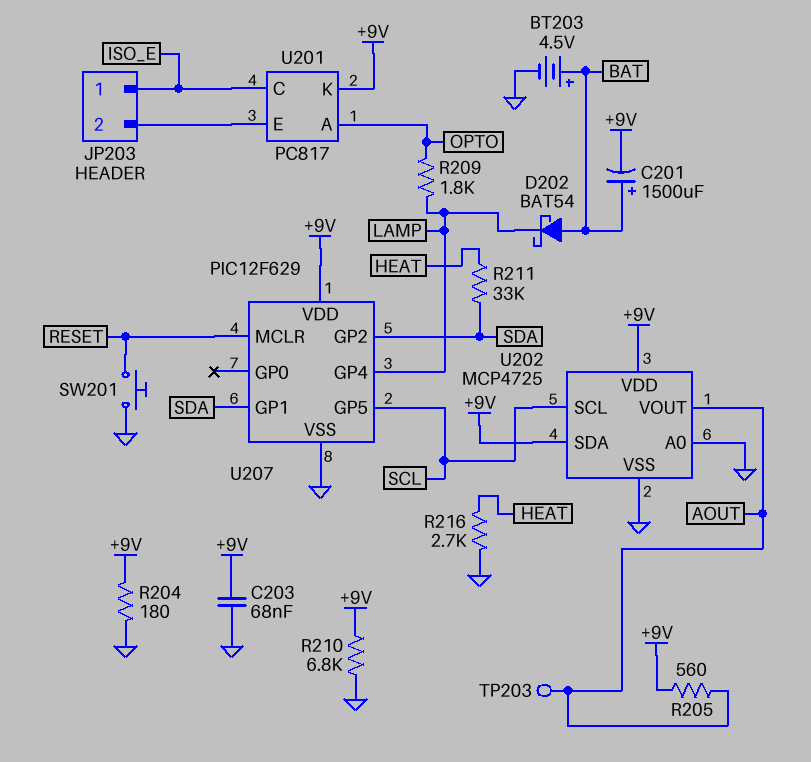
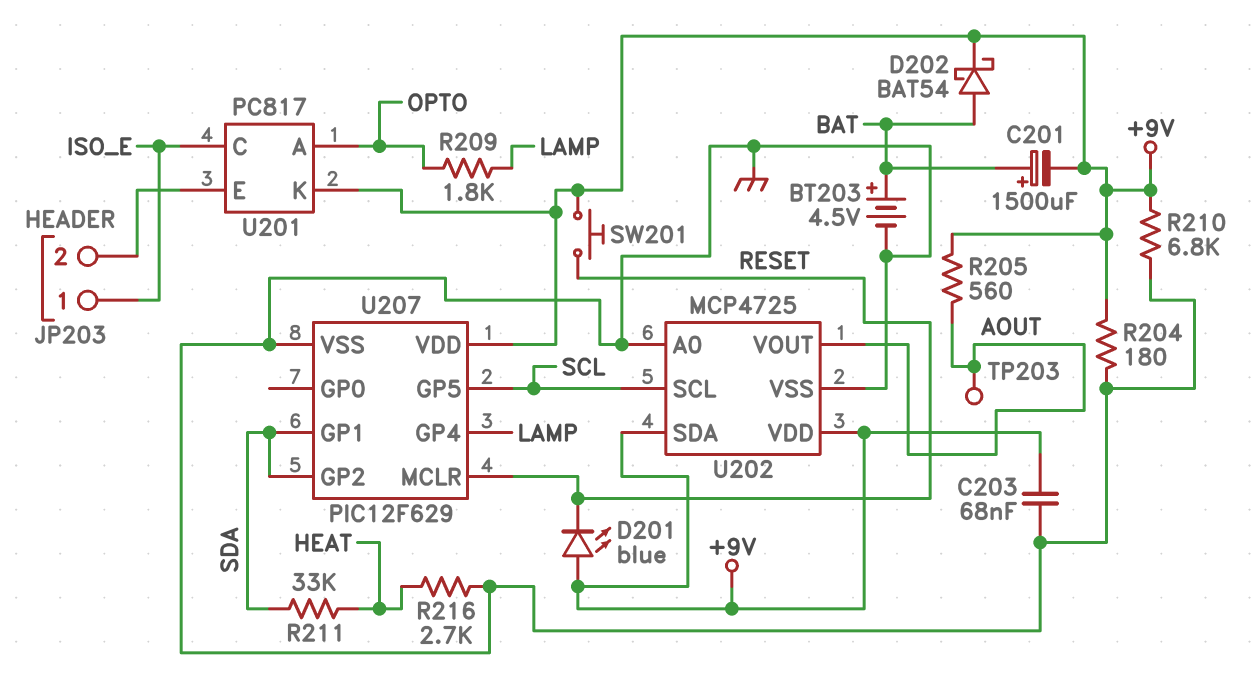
D201: none -> LED blue (A +9V, K RESET)
D202: schottky BAT54 (A BAT, K LAMP) -> schottky BAT54 (A BAT, K +9V)
SW201: button (GND, RESET) -> button (+9V, RESET)

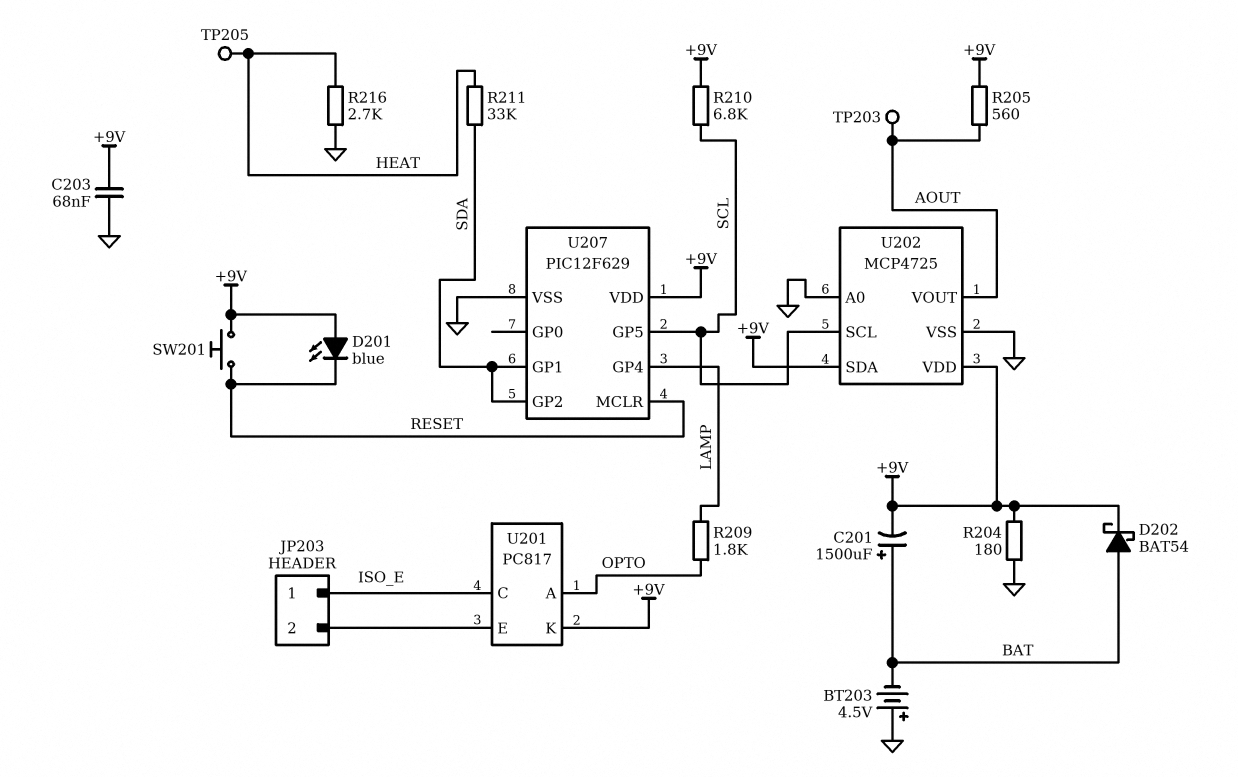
BT203: 4.5V (plus BAT, minus GND) -> 4.5V (plus GND, minus BAT)
R210: 6.8k (+9V, GND) -> 6.8k (+9V, SCL)
TP205: none -> test point (HEAT)

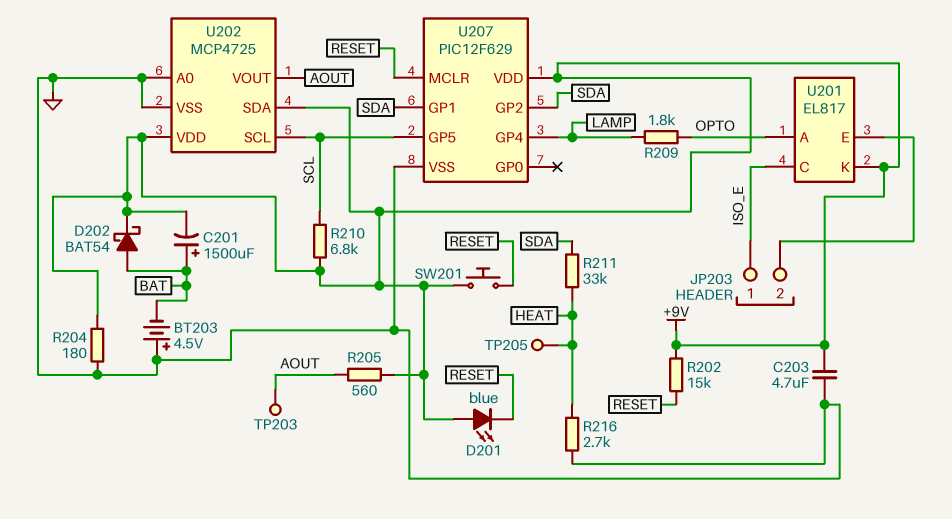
C203: 68nF (+9V, GND) -> 4.7uF (+9V, GND)
R202: none -> 15k (+9V, RESET)
U201: PC817 -> EL817

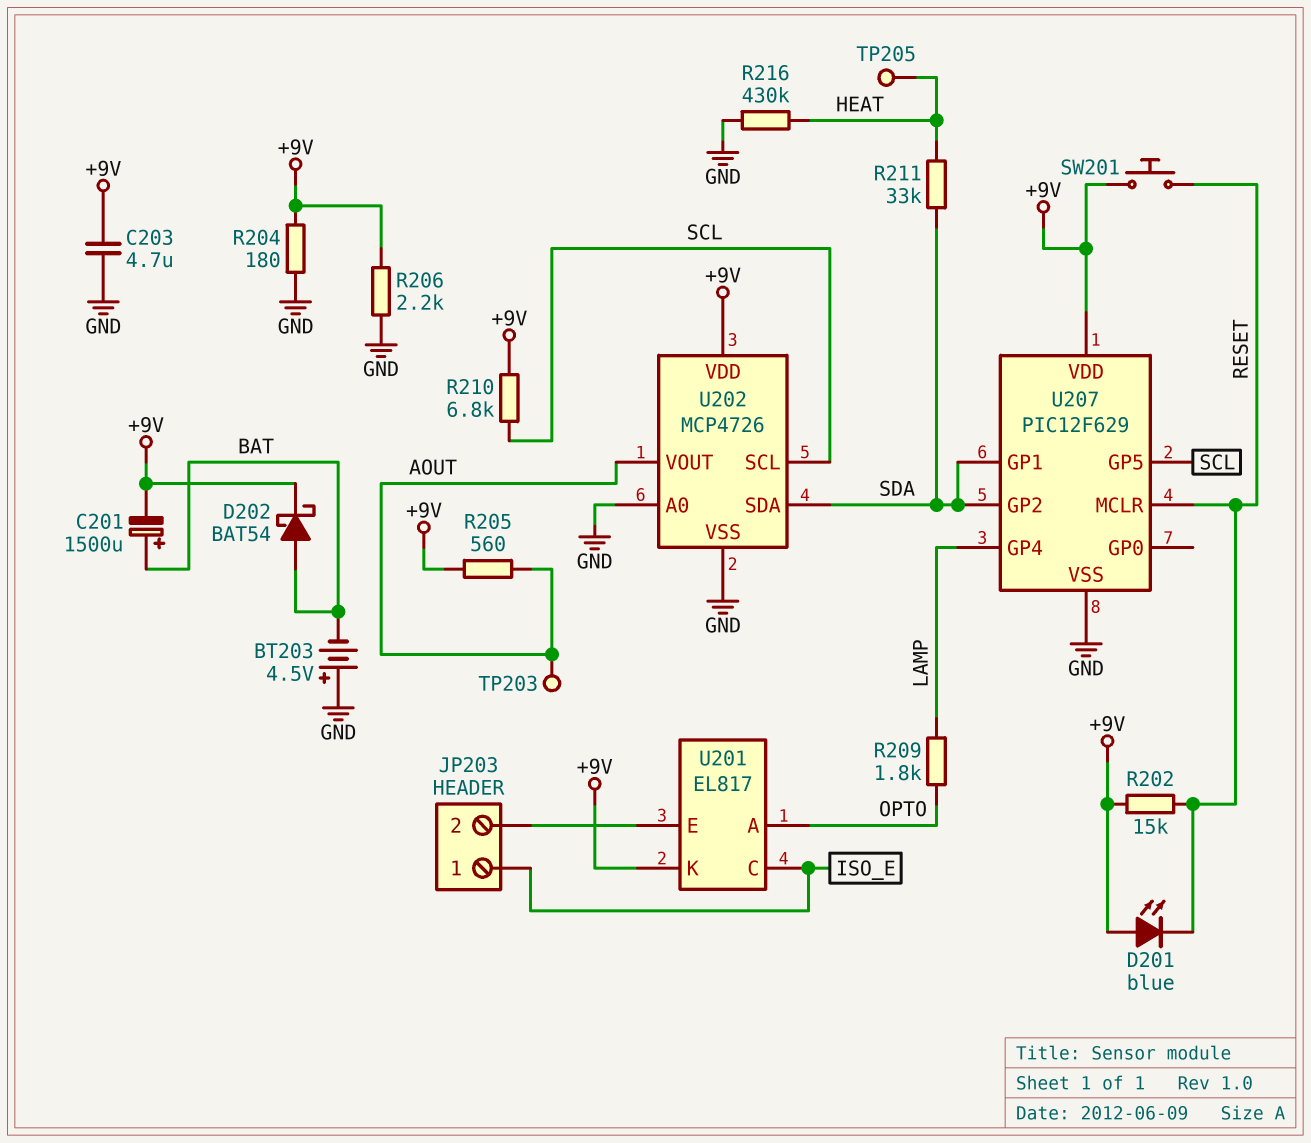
R206: none -> 2.2k (+9V, GND)
R216: 2.7k (GND, HEAT) -> 430k (GND, HEAT)
U202: MCP4725 -> MCP4726
U202 pin SDA: +9V -> SDA

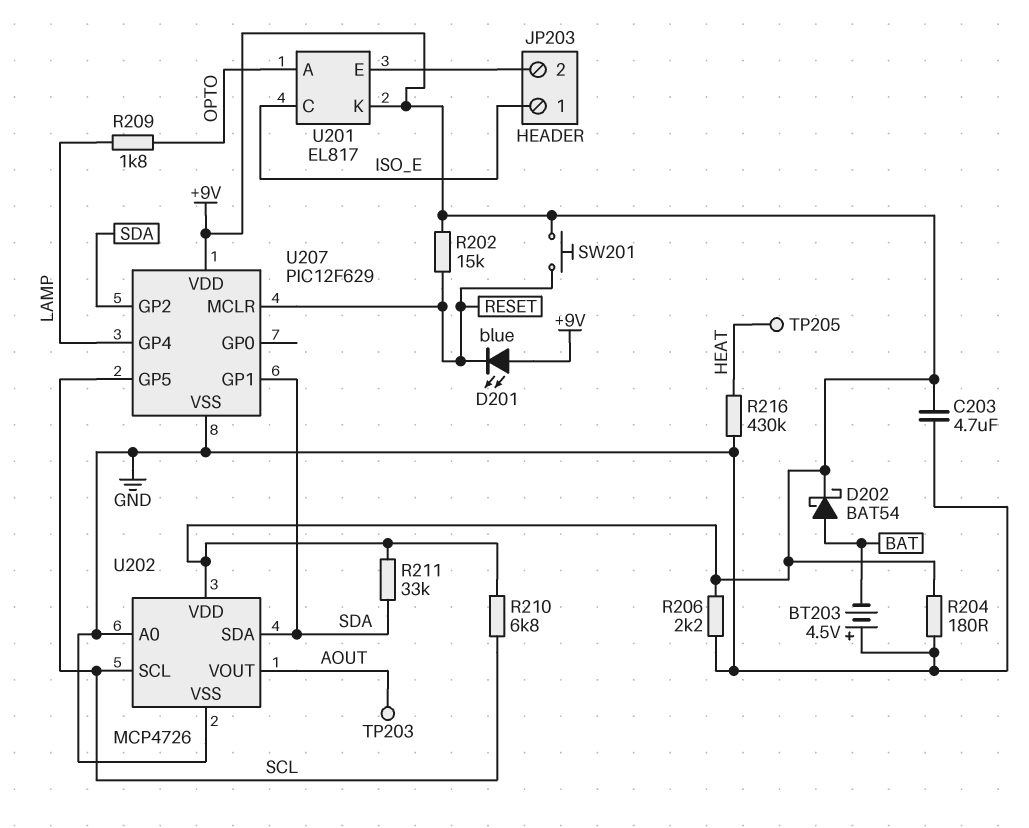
C201: 1500uF (plus BAT, minus +9V) -> none
R205: 560 (+9V, AOUT) -> none
R211: 33k (HEAT, SDA) -> 33k (+9V, SDA)

